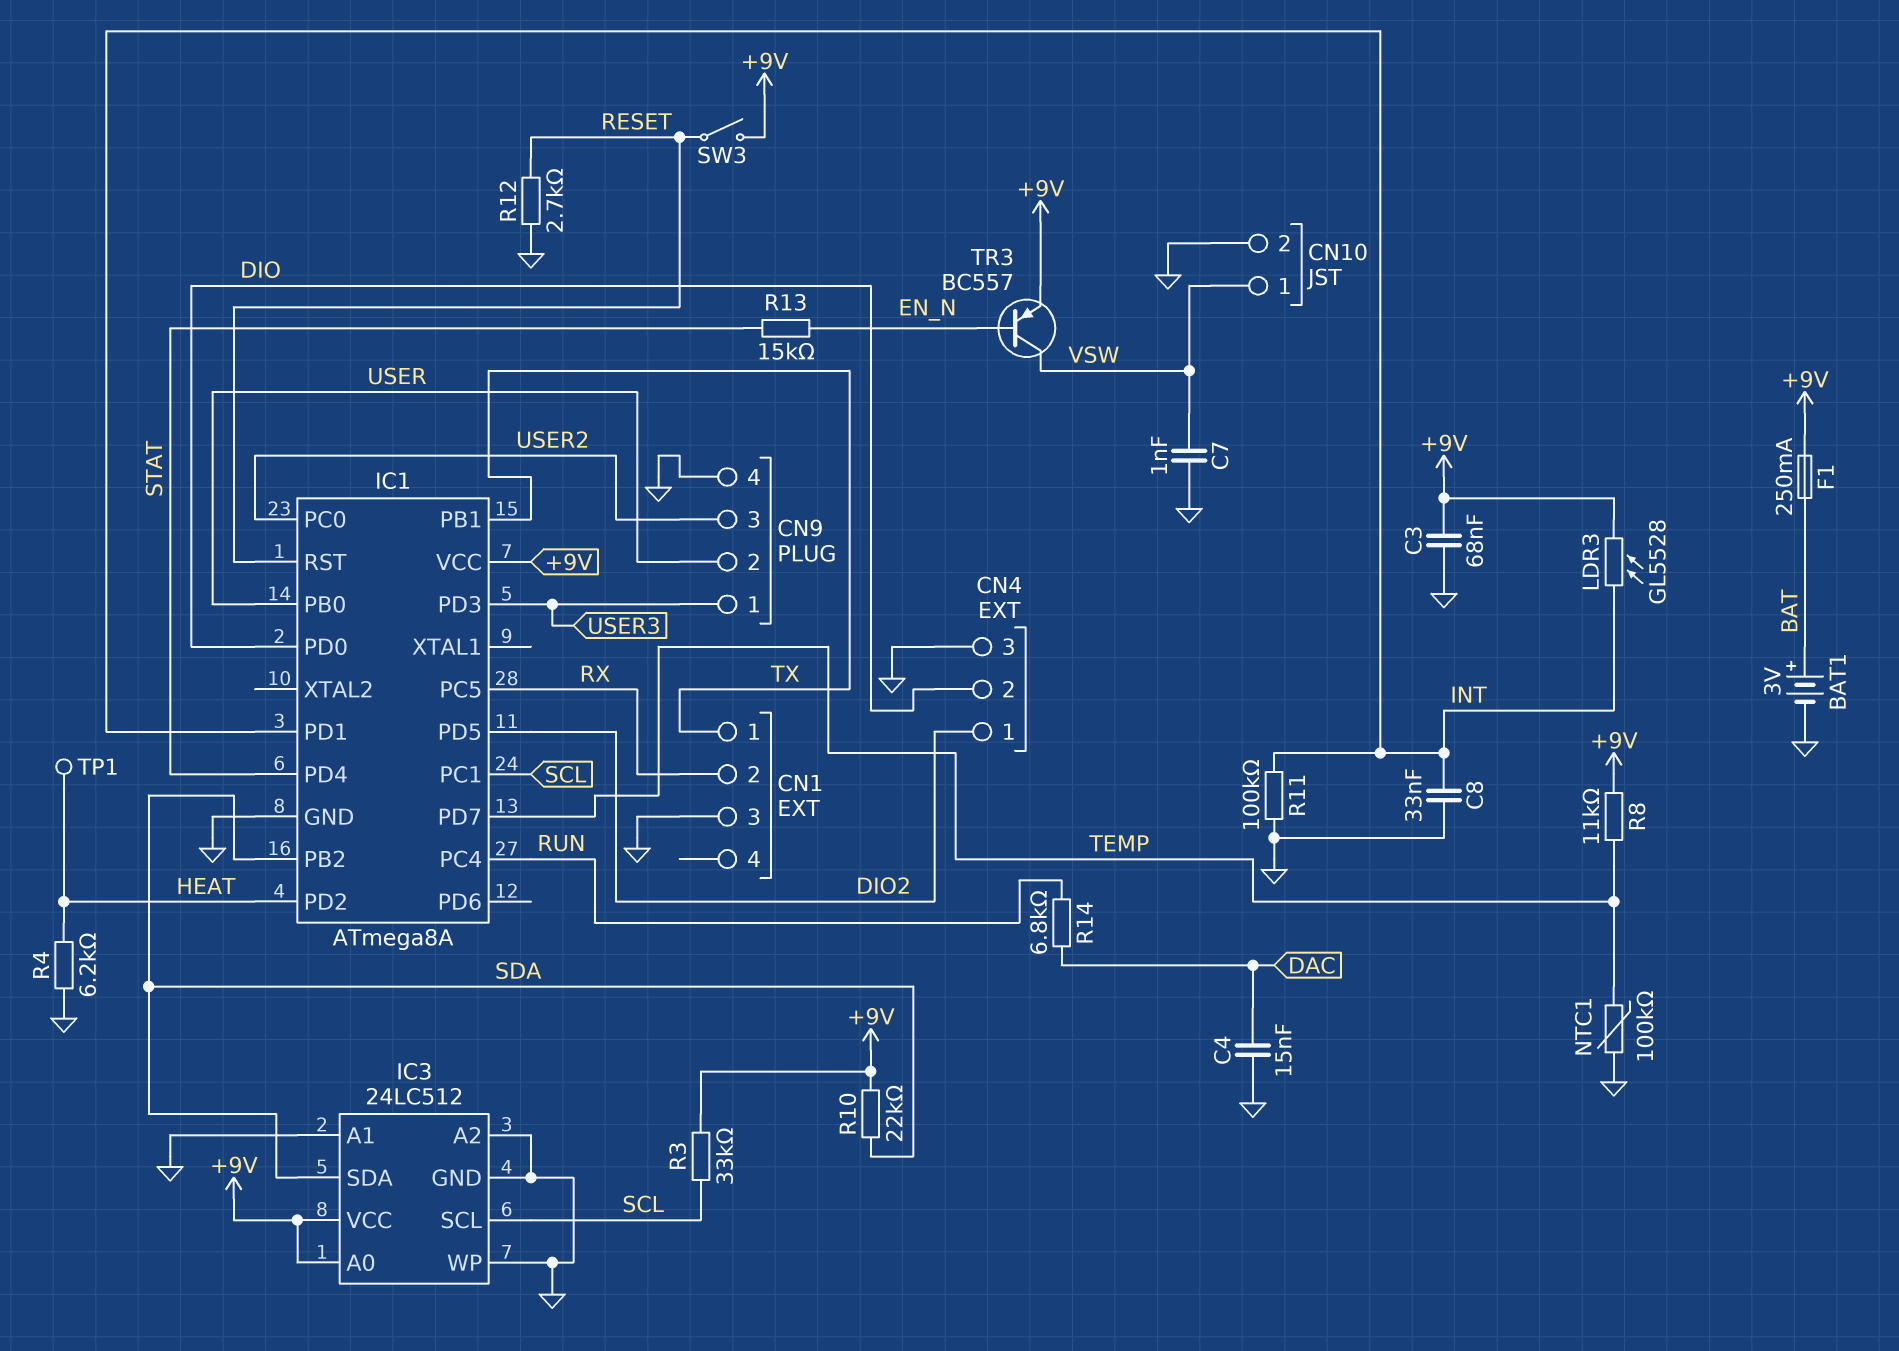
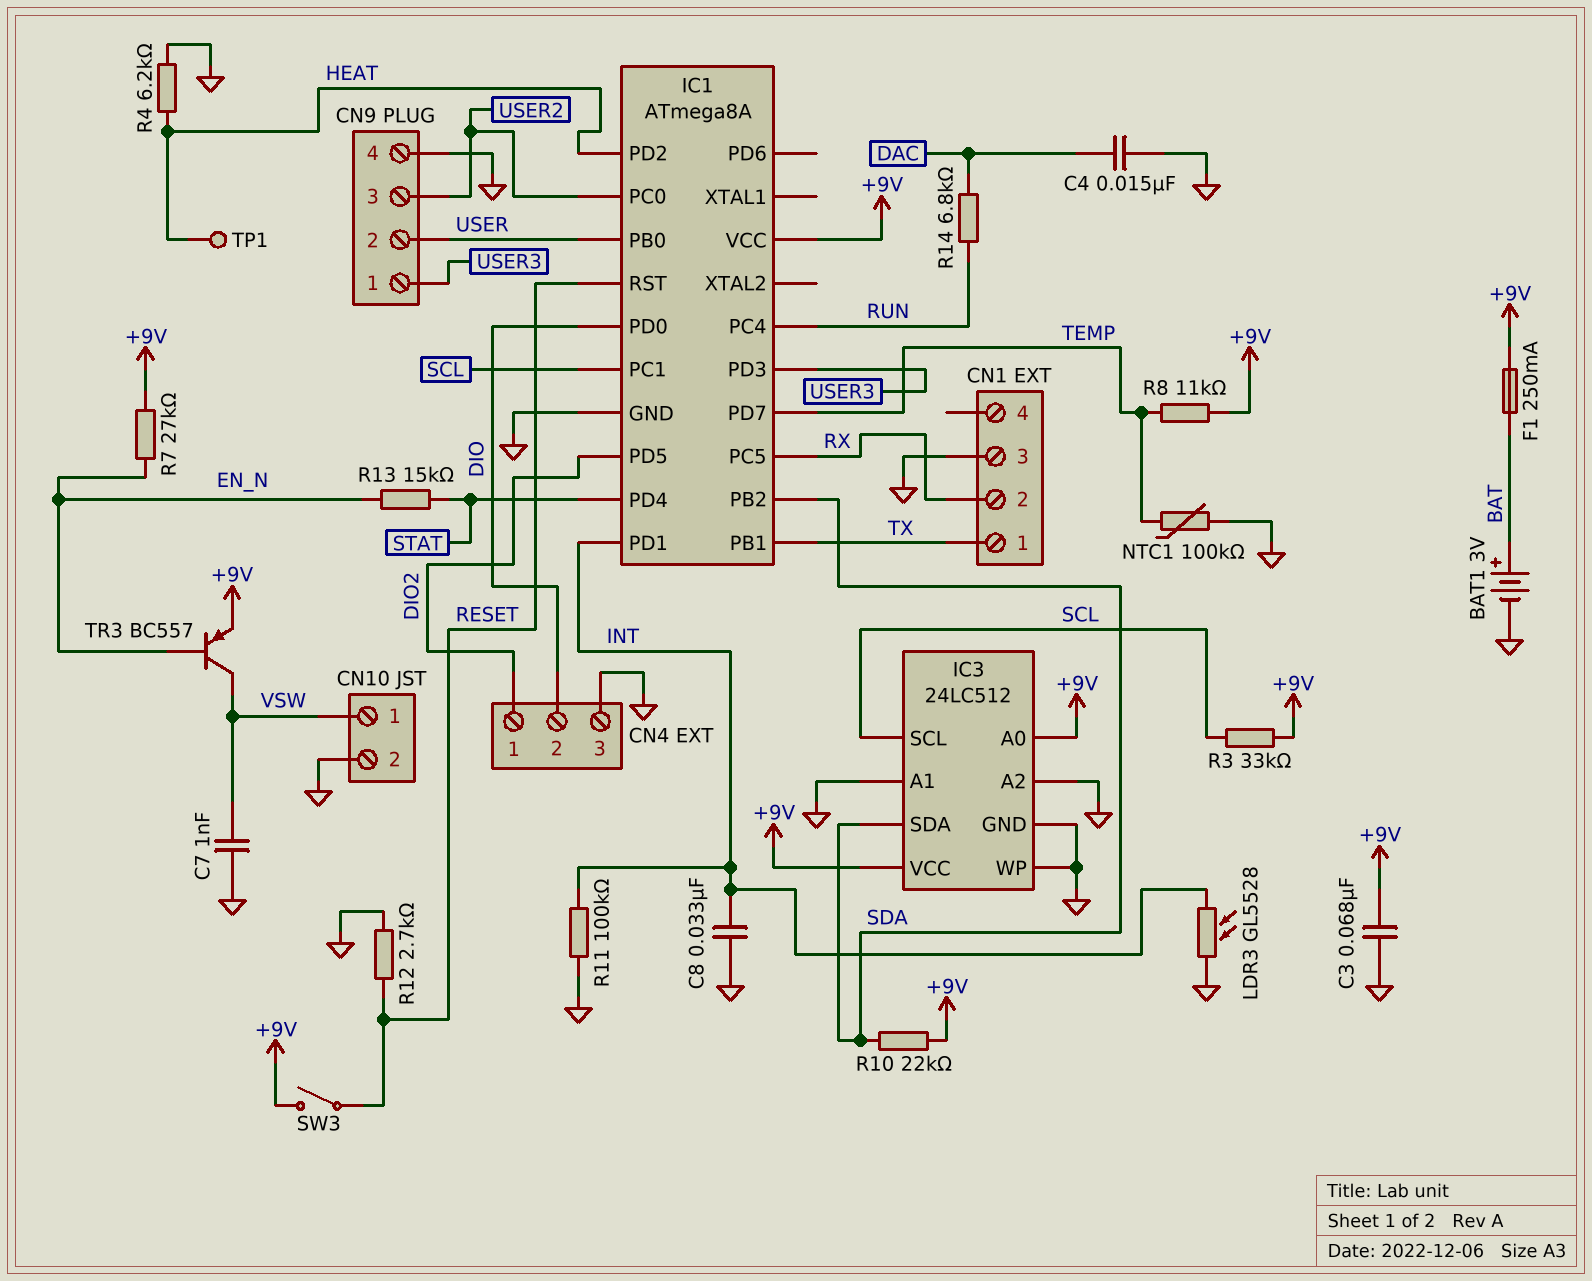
LDR3: GL5528 (+9V, INT) -> GL5528 (GND, INT)
R7: none -> 27k (+9V, EN_N)

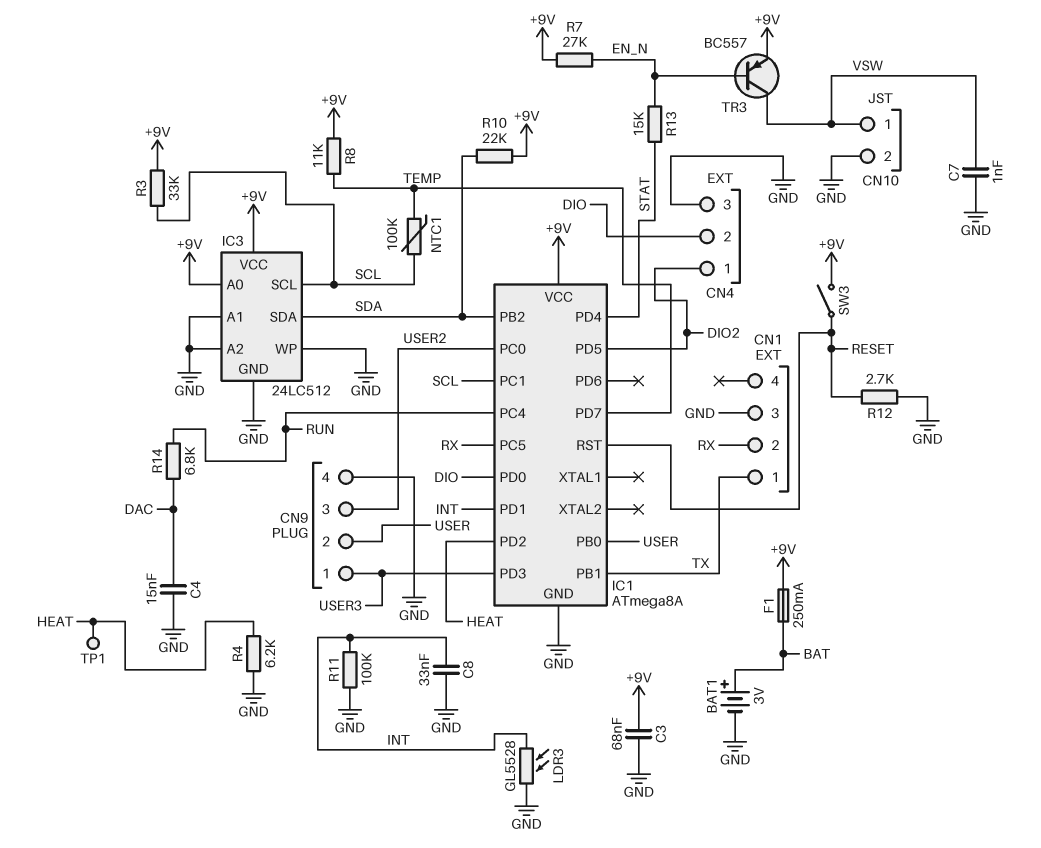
NTC1: 100k (GND, TEMP) -> 100k (SCL, TEMP)

